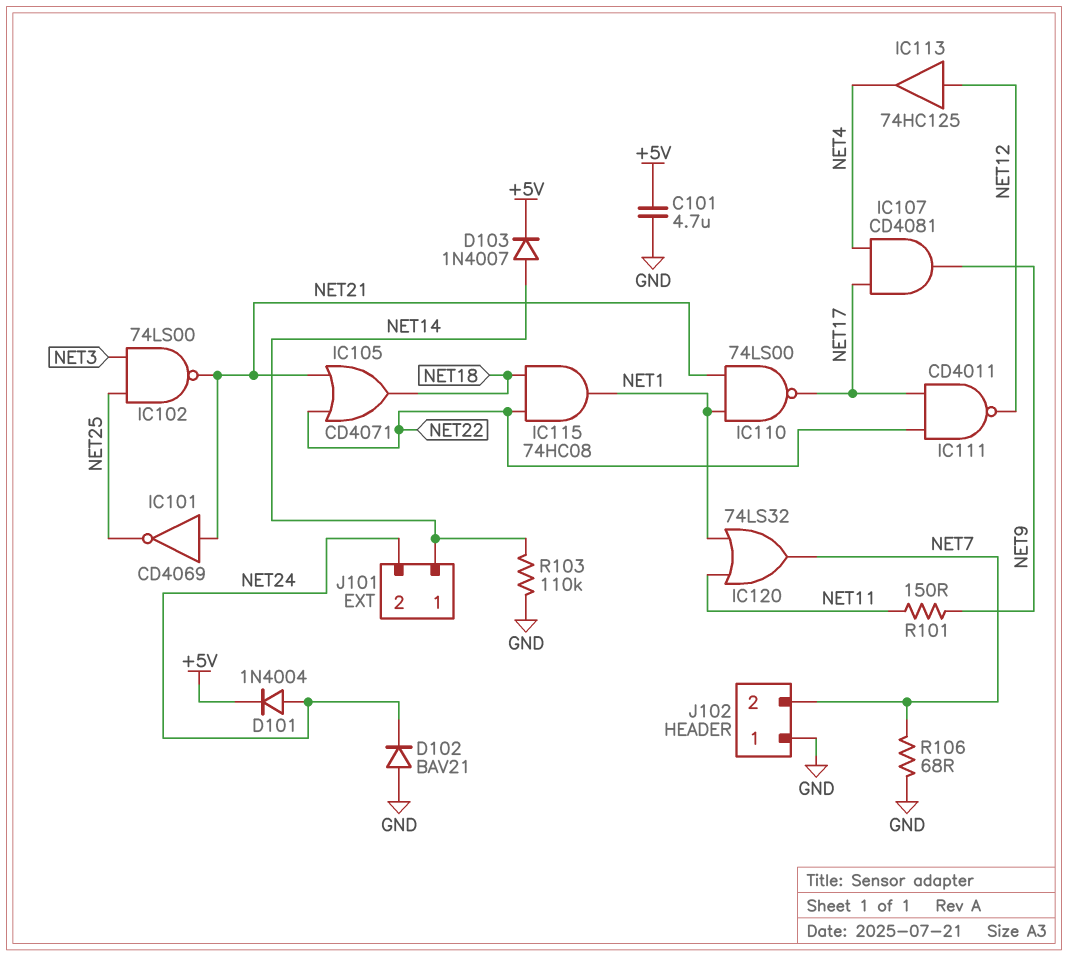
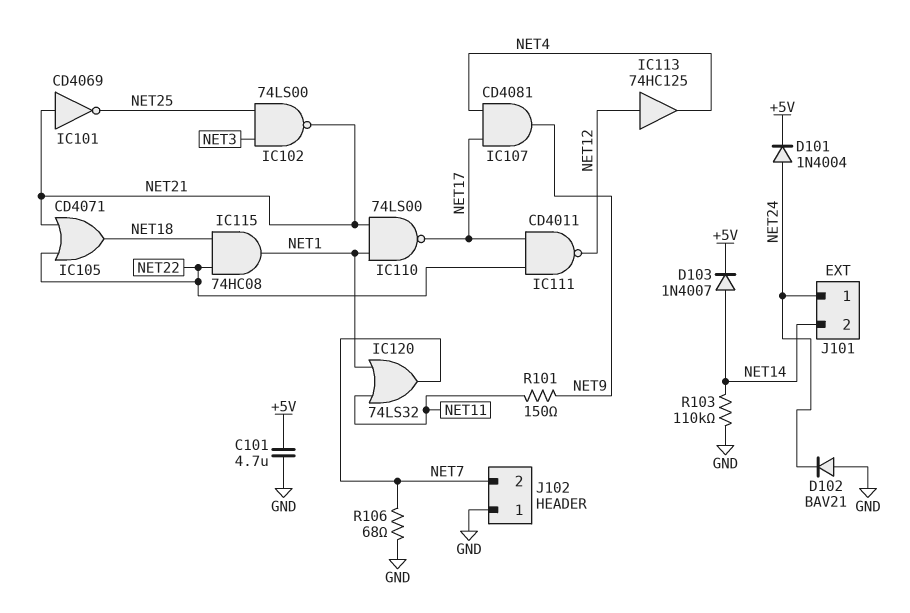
J101 pin 1: NET14 -> NET24
J101 pin 2: NET24 -> NET14

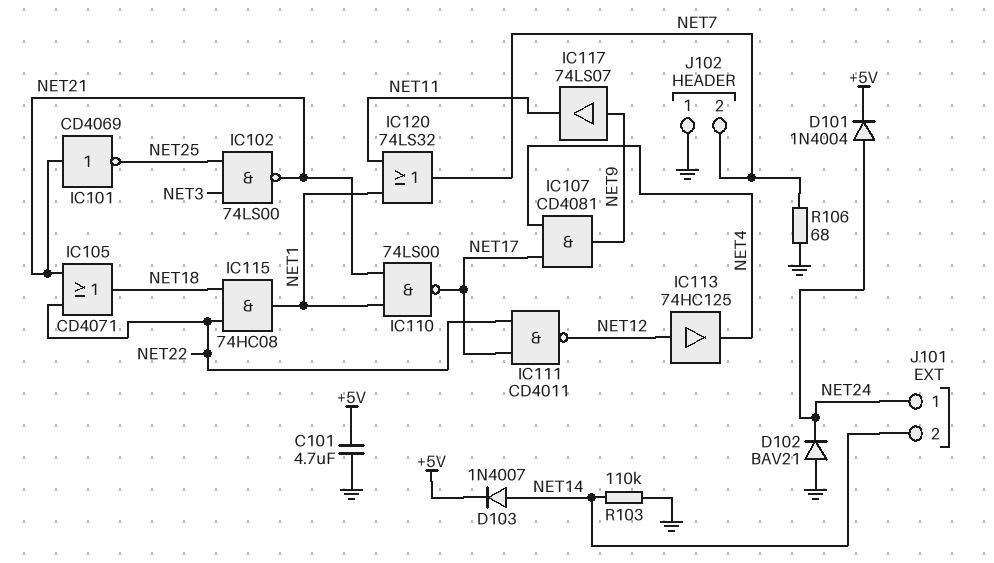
IC117: none -> buffer 74LS07 (in NET9, out NET11)
R101: 150 (NET9, NET11) -> none

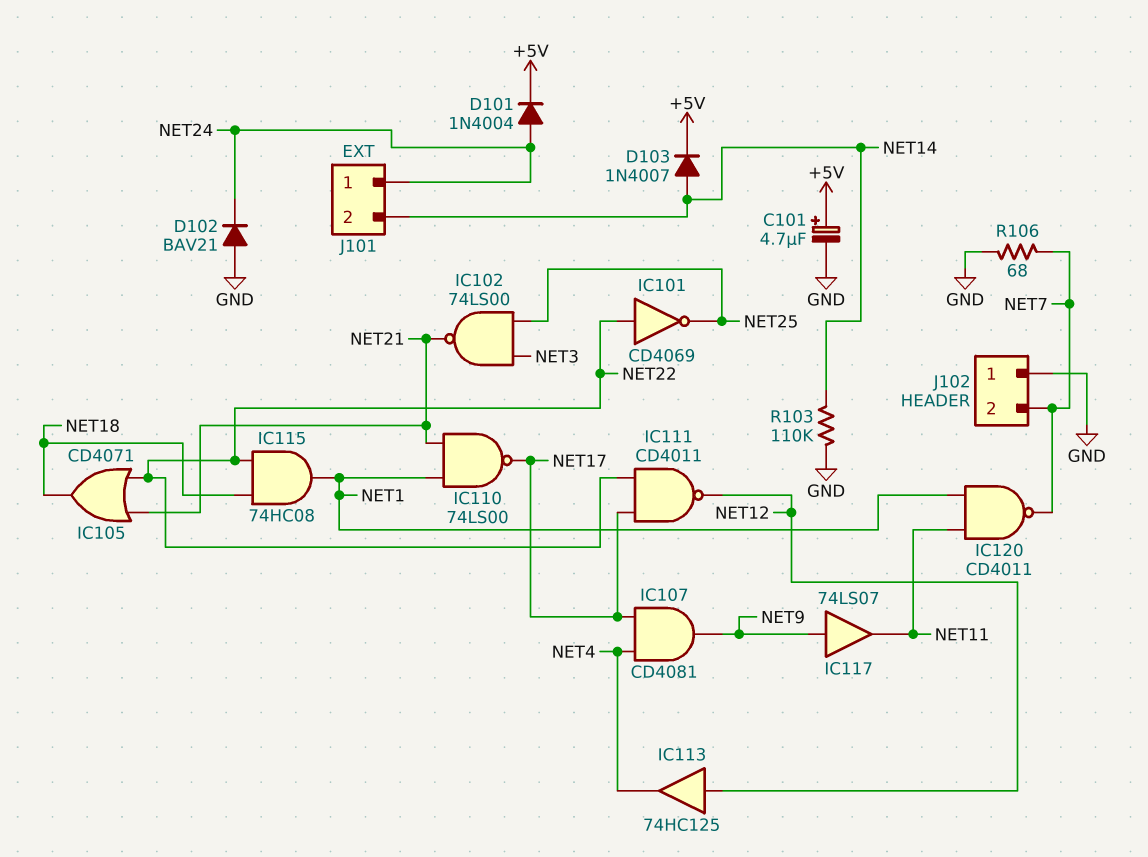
C101: 4.7uF (+5V, GND) -> 4.7uF (plus +5V, minus GND)
IC101: NOT CD4069 (in NET21, out NET25) -> NOT CD4069 (in NET22, out NET25)
IC120: OR 74LS32 (in NET1, in NET11, out NET7) -> NAND CD4011 (in NET1, in NET11, out NET7)

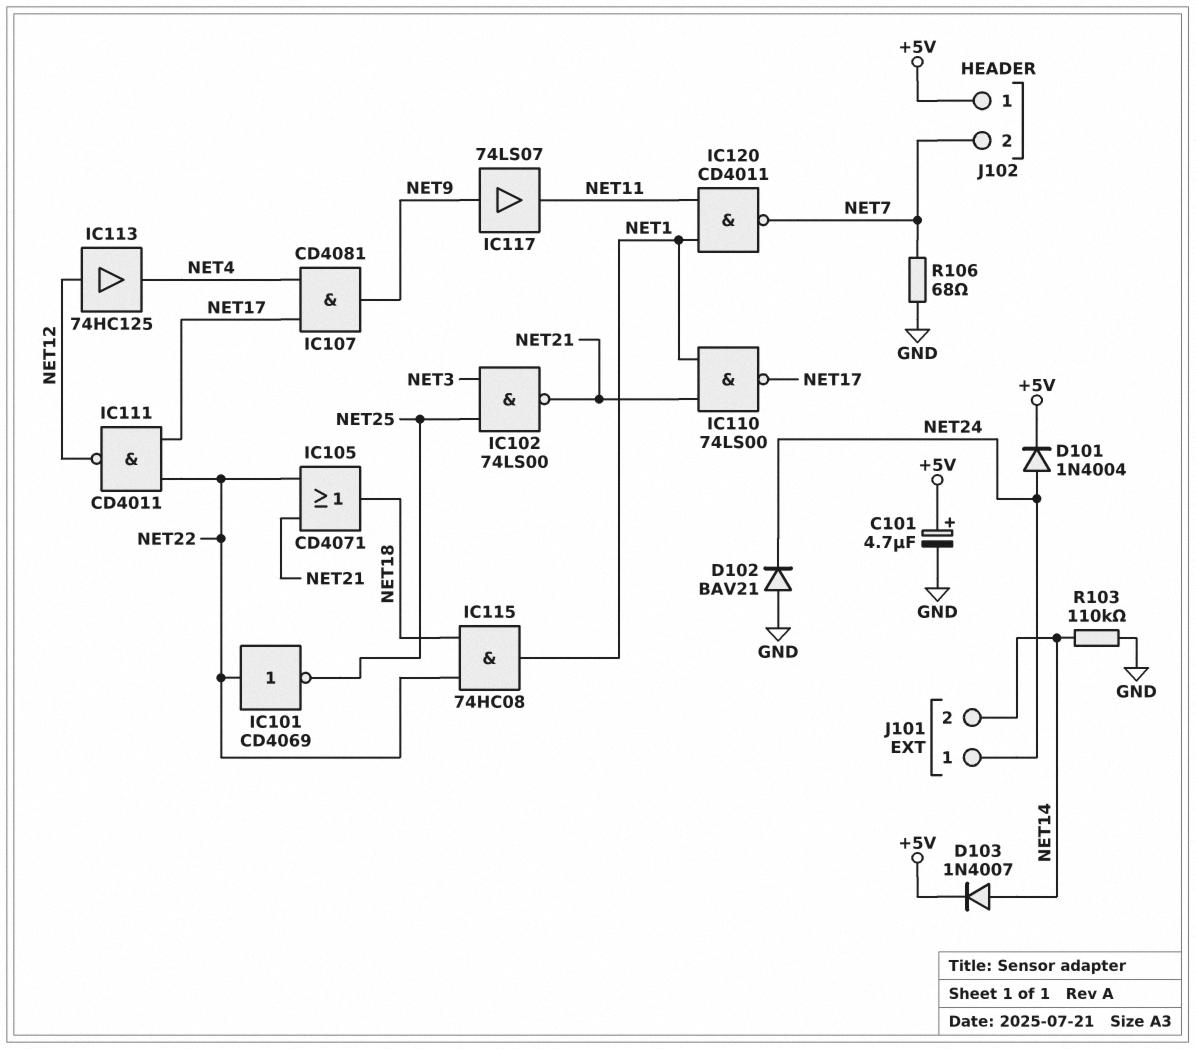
J102 pin 1: GND -> +5V

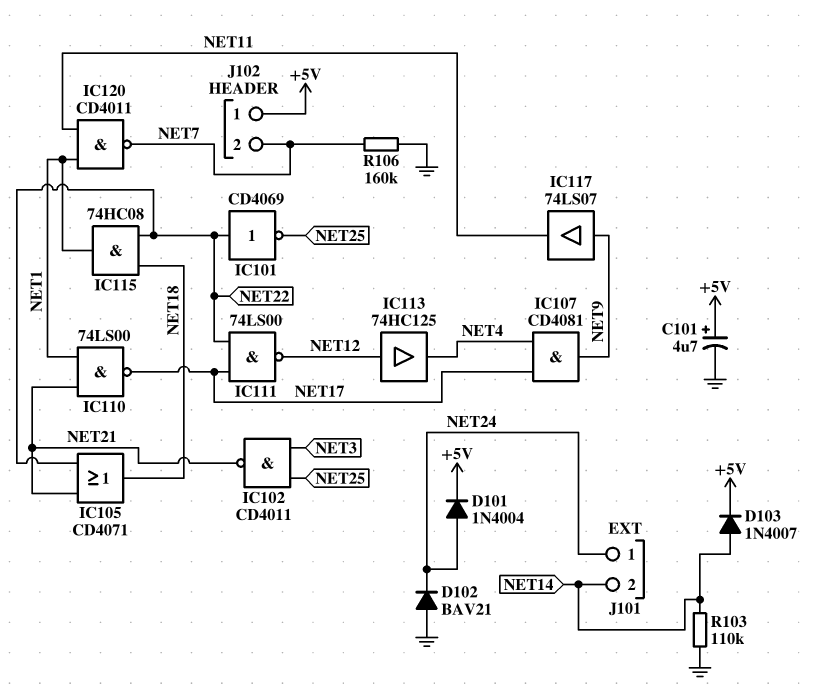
IC102: NAND 74LS00 (in NET3, in NET25, out NET21) -> NAND CD4011 (in NET3, in NET25, out NET21)
IC111: NAND CD4011 (in NET17, in NET22, out NET12) -> NAND 74LS00 (in NET17, in NET22, out NET12)
R106: 68 (GND, NET7) -> 160k (GND, NET7)

